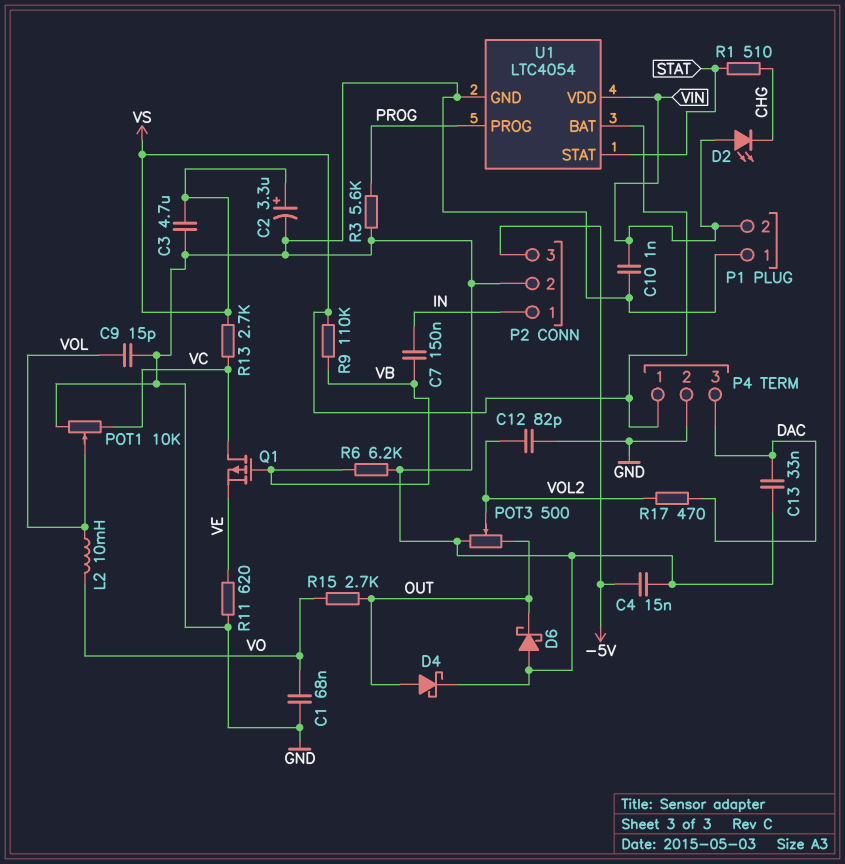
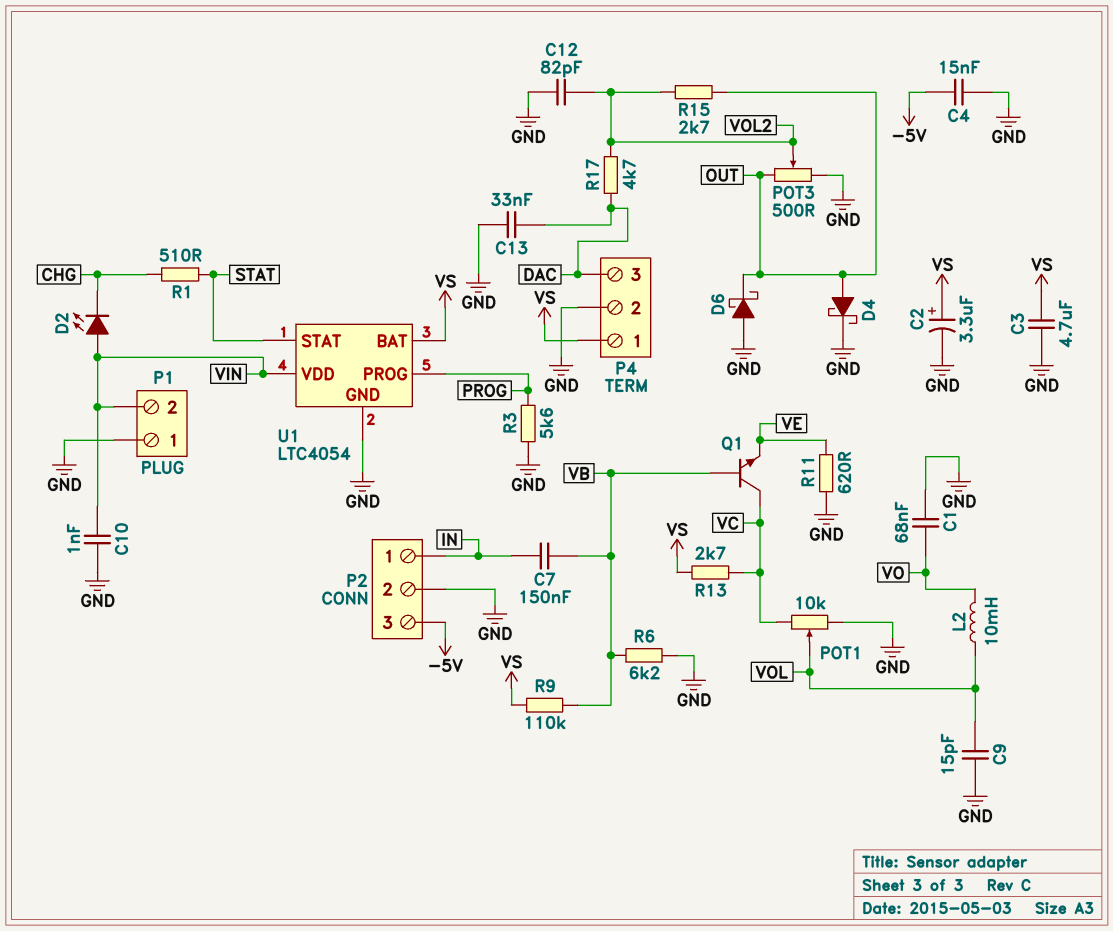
Q1: PMOS (G VB, D VC, S VE) -> NPN (B VB, C VC, E VE)
R15: 2.7k (OUT, VO) -> 2.7k (OUT, VOL2)
R17: 470 (DAC, VOL2) -> 4.7k (DAC, VOL2)

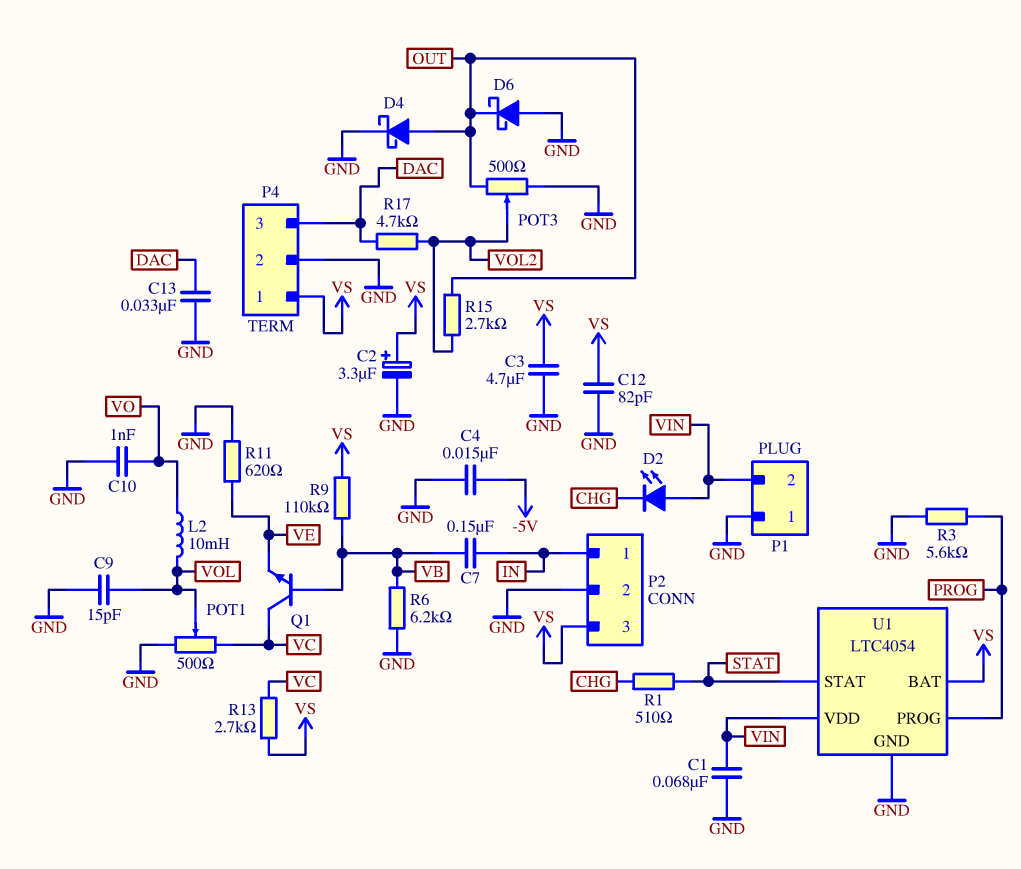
C1: 68nF (GND, VO) -> 68nF (GND, VIN)
C10: 1nF (GND, VIN) -> 1nF (GND, VO)
C12: 82pF (GND, VOL2) -> 82pF (GND, VS)
P2 pin 3: -5V -> VS
POT1: 10k (GND, VC, wiper VOL) -> 500 (GND, VC, wiper VOL)

